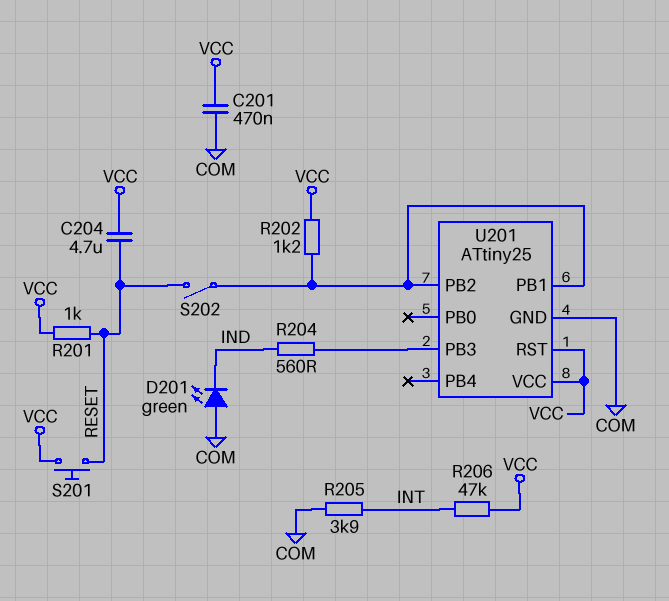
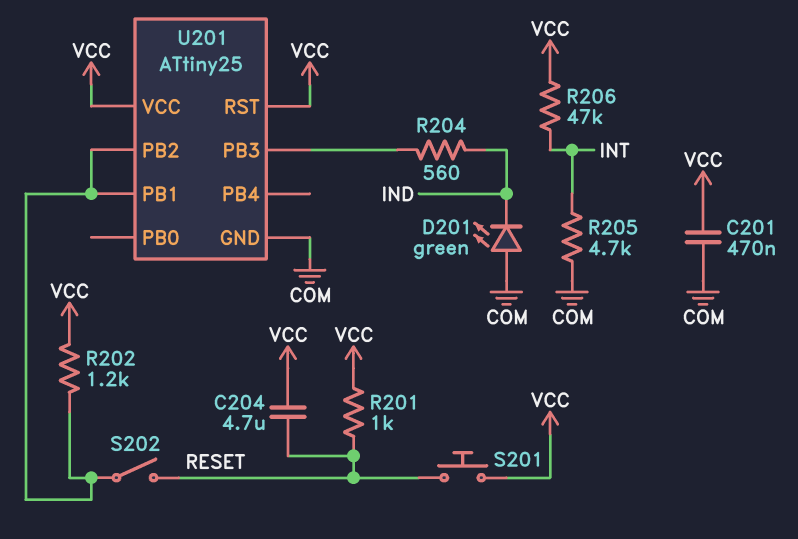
R205: 3.9k (COM, INT) -> 4.7k (COM, INT)

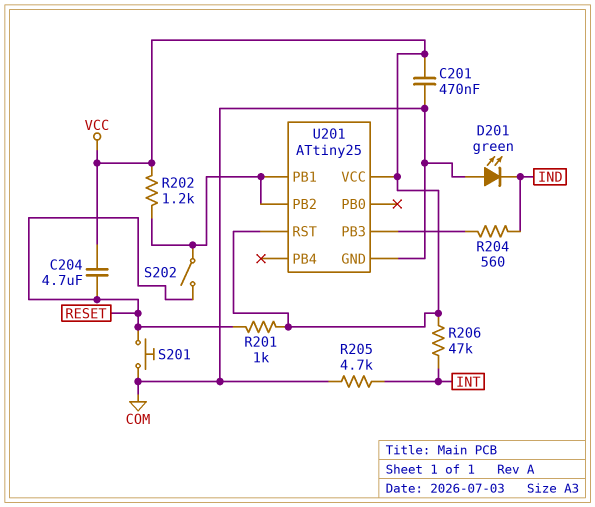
S201: button (RESET, VCC) -> button (COM, RESET)

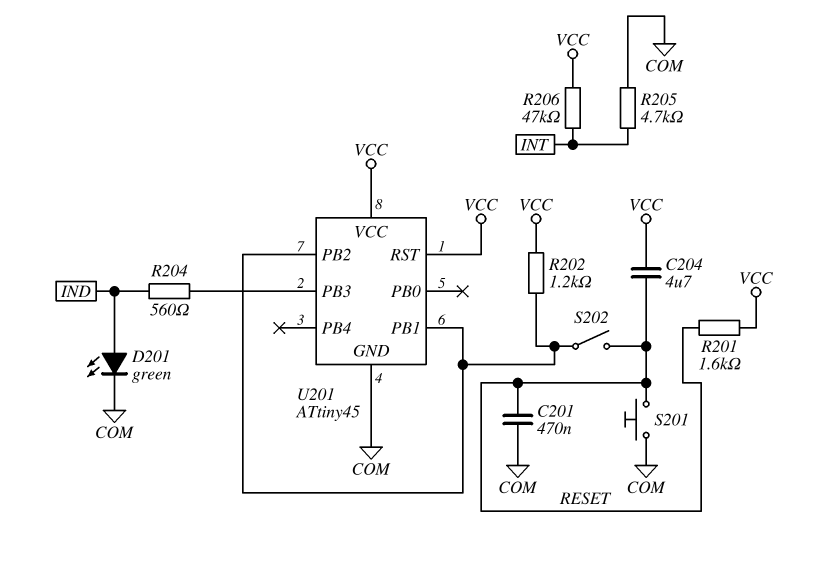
C201: 470nF (COM, VCC) -> 470nF (COM, RESET)
D201: LED green (A COM, K IND) -> LED green (A IND, K COM)
R201: 1k (RESET, VCC) -> 1.6k (RESET, VCC)
U201: ATtiny25 -> ATtiny45

